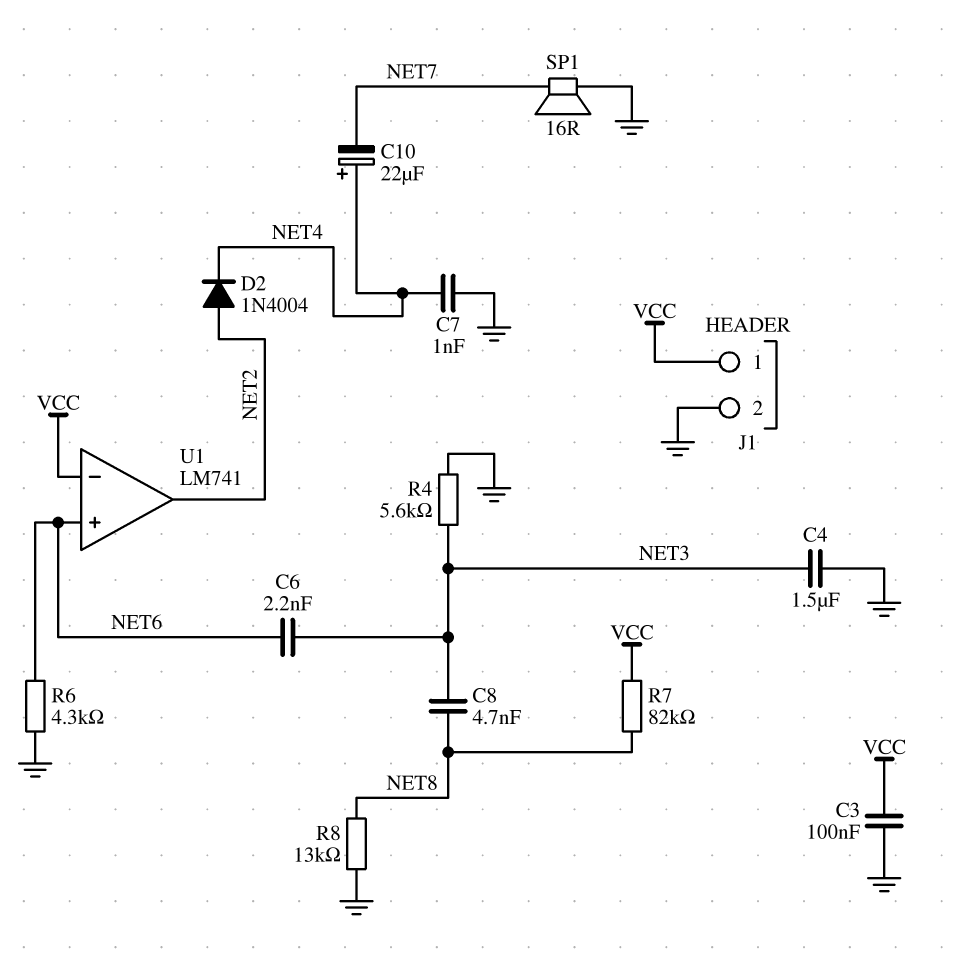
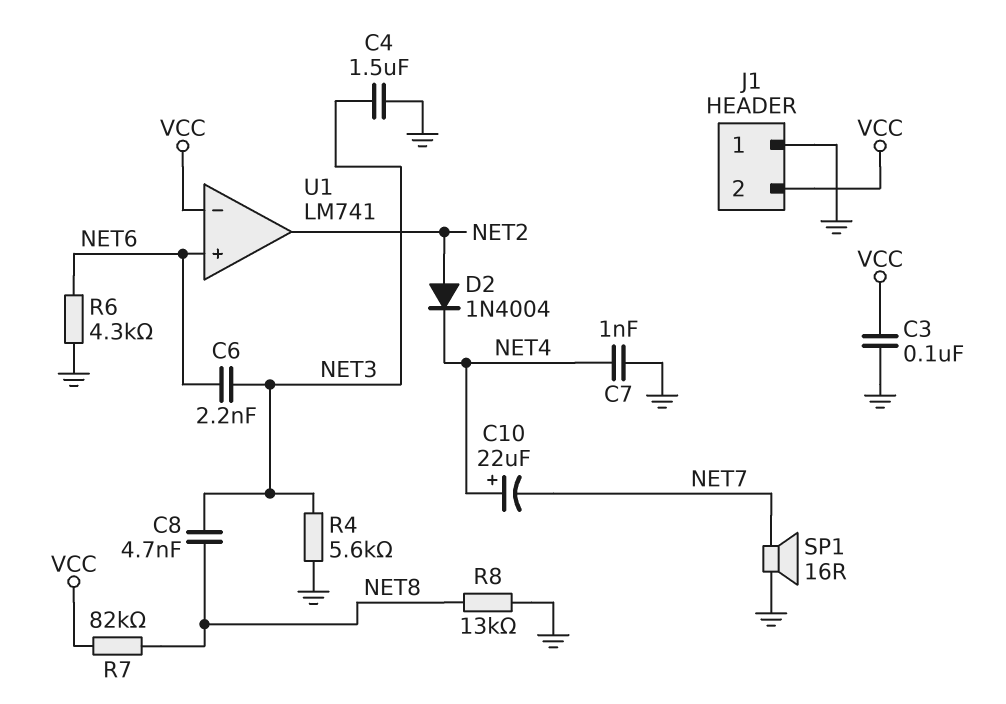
J1 pin 1: VCC -> GND
J1 pin 2: GND -> VCC

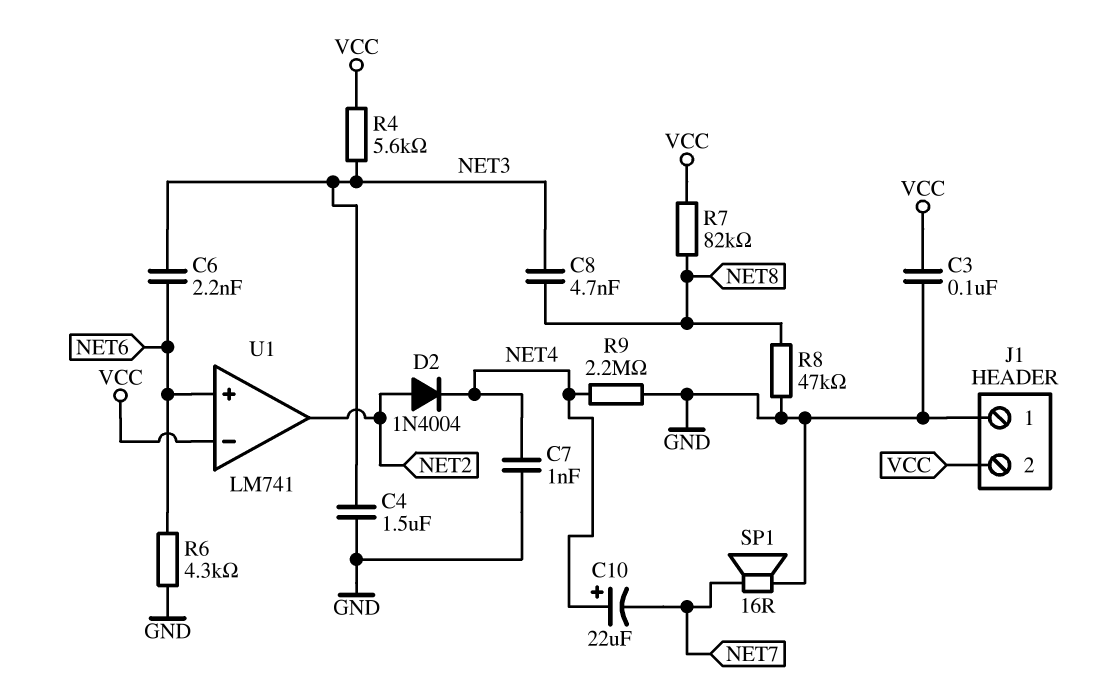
R4: 5.6k (GND, NET3) -> 5.6k (NET3, VCC)
R8: 13k (GND, NET8) -> 47k (GND, NET8)
R9: none -> 2.2M (GND, NET4)

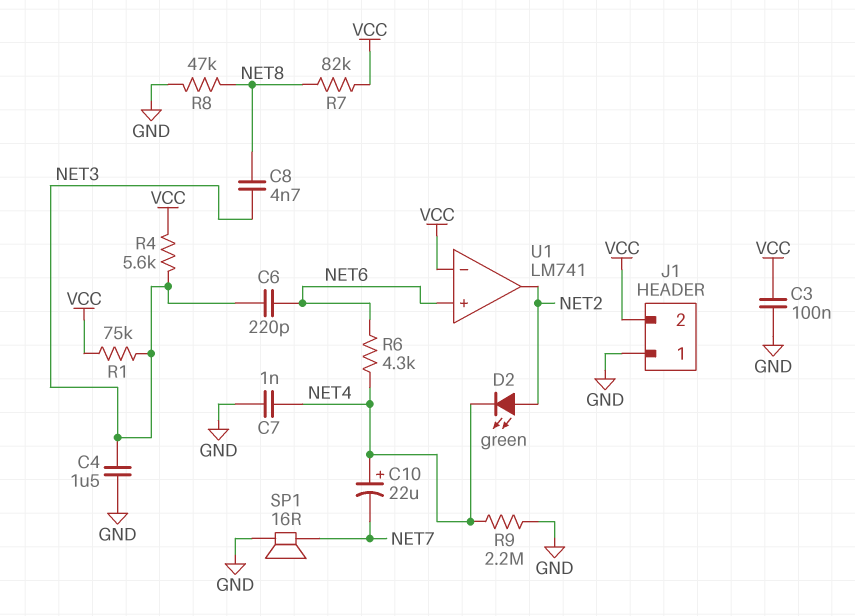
C6: 2.2nF (NET3, NET6) -> 220pF (NET3, NET6)
D2: diode 1N4004 (A NET2, K NET4) -> LED green (A NET2, K NET4)
R1: none -> 75k (NET3, VCC)
R6: 4.3k (GND, NET6) -> 4.3k (NET4, NET6)

